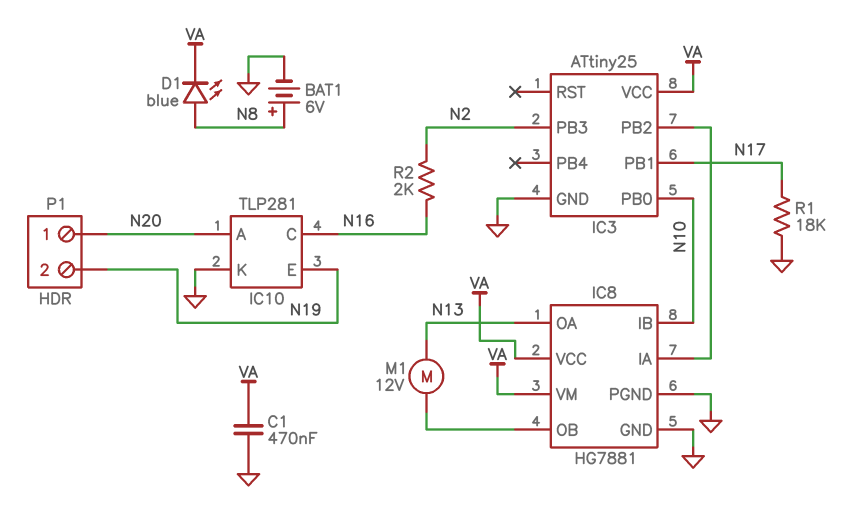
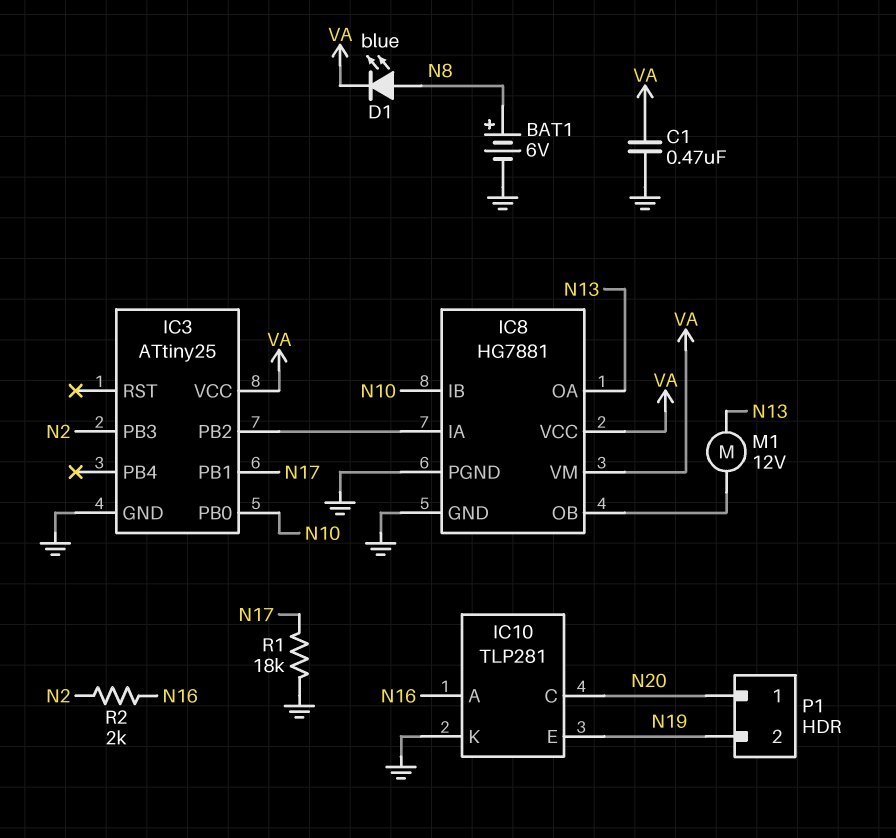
IC10 pin A: N20 -> N16
IC10 pin C: N16 -> N20

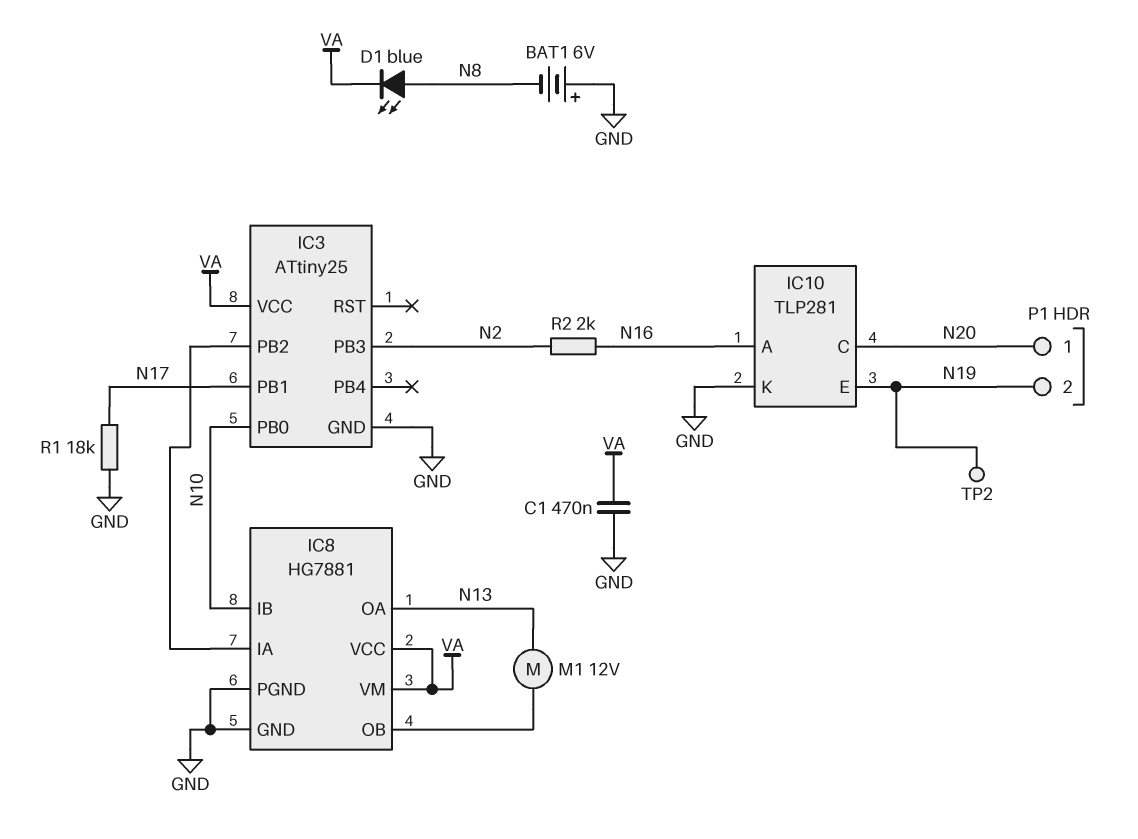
BAT1: 6V (plus N8, minus GND) -> 6V (plus GND, minus N8)
TP2: none -> test point (N19)

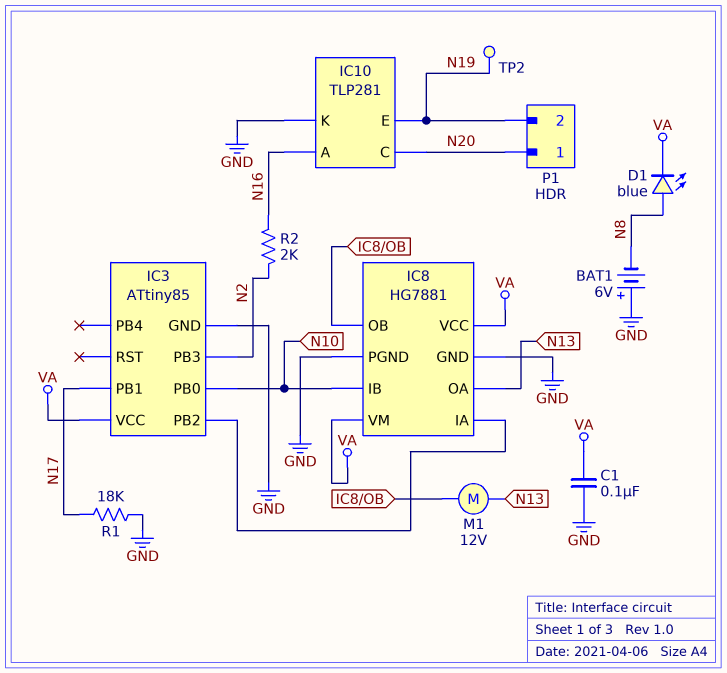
C1: 470nF (GND, VA) -> 100nF (GND, VA)
IC3: ATtiny25 -> ATtiny85

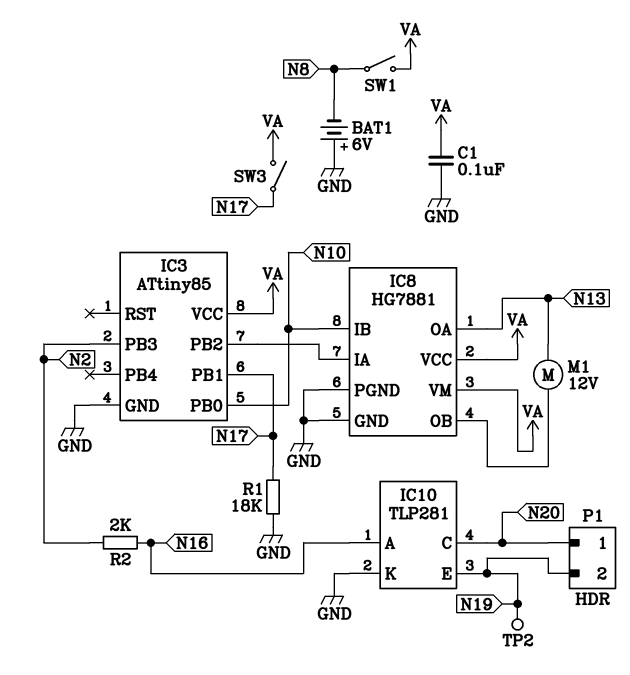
D1: LED blue (A N8, K VA) -> none
SW1: none -> switch (N8, VA)
SW3: none -> switch (N17, VA)

